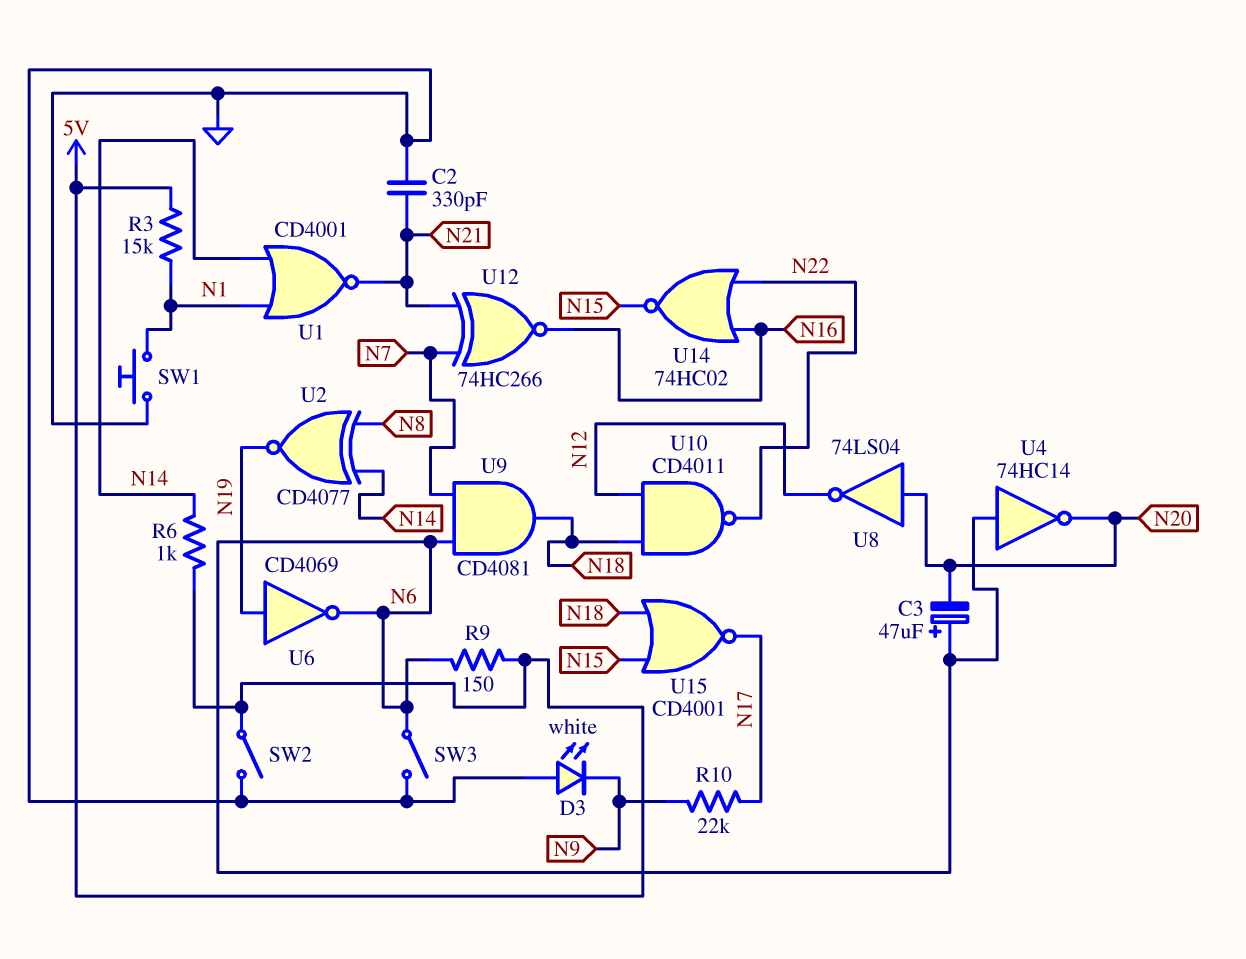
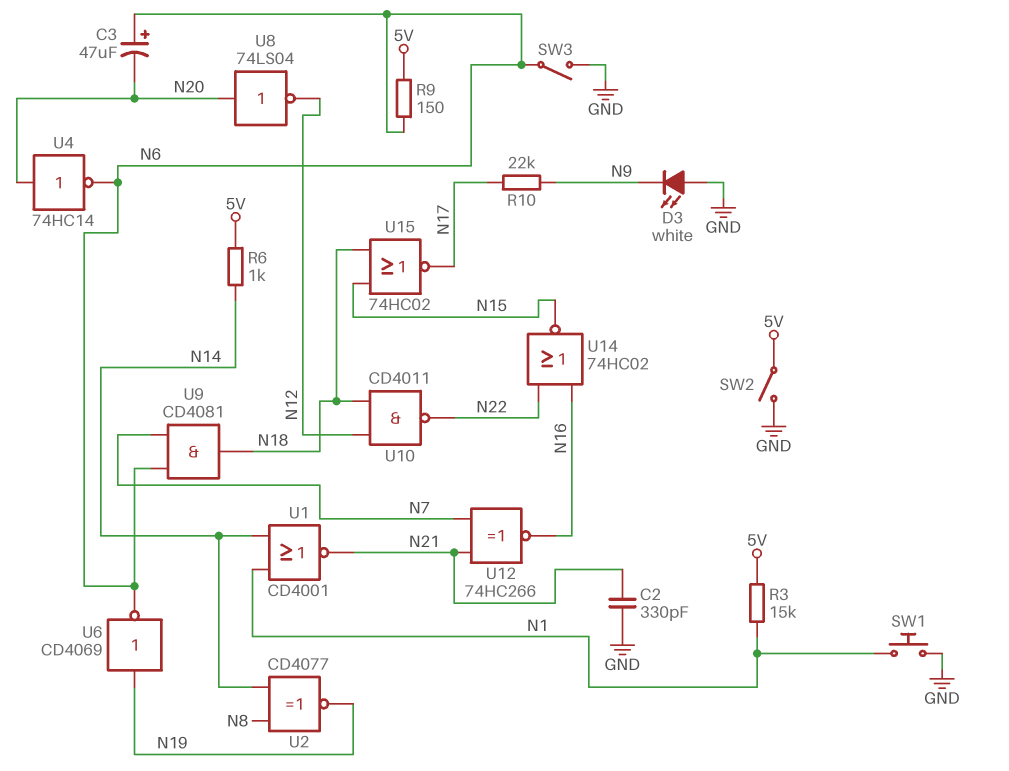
U4: NOT 74HC14 (in N6, out N20) -> NOT 74HC14 (in N20, out N6)
U15: NOR CD4001 (in N15, in N18, out N17) -> NOR 74HC02 (in N15, in N18, out N17)

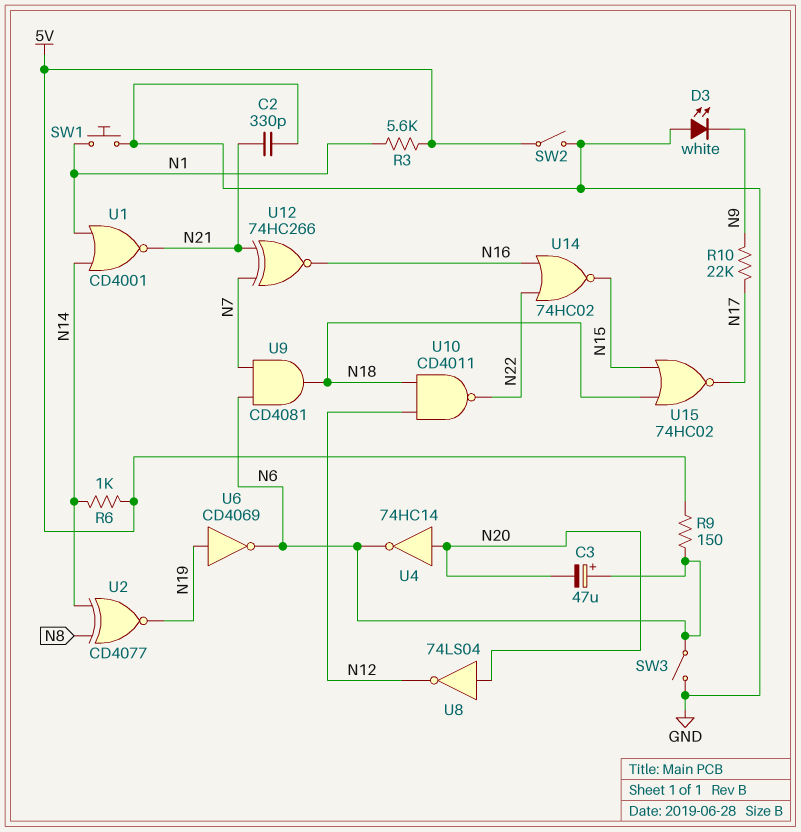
R3: 15k (5V, N1) -> 5.6k (5V, N1)

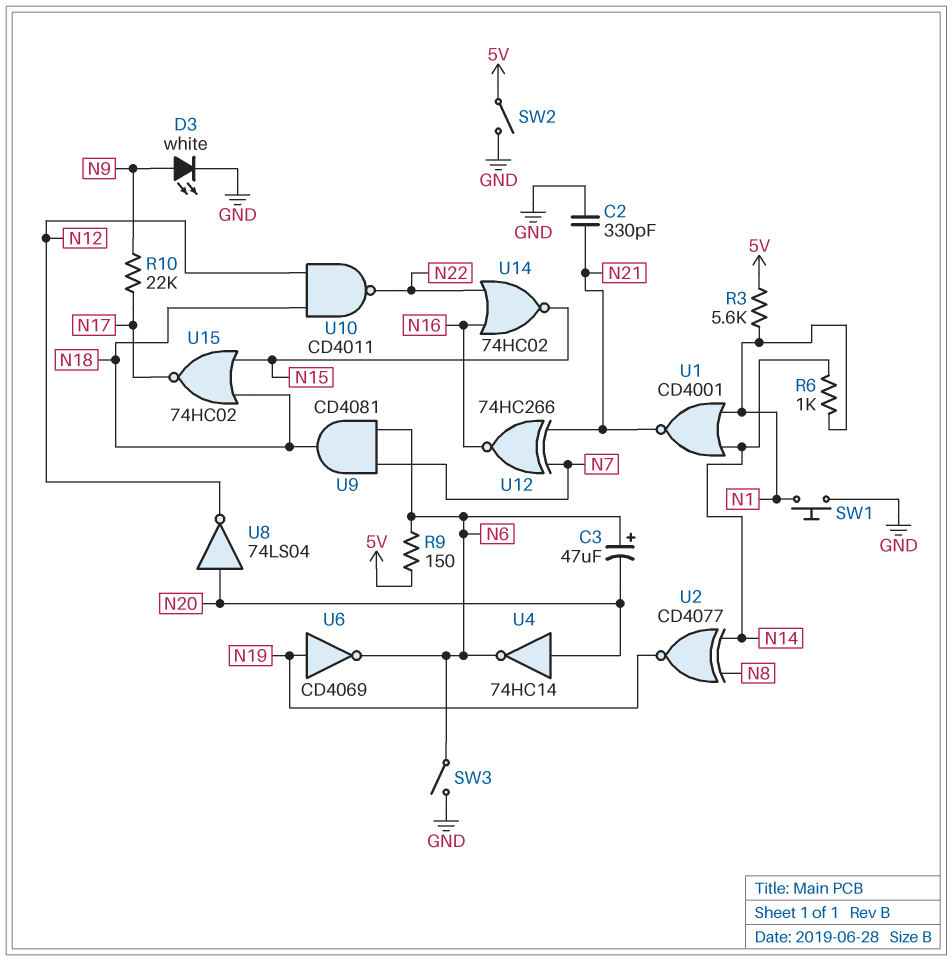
D3: LED white (A GND, K N9) -> LED white (A N9, K GND)
R6: 1k (5V, N14) -> 1k (N1, N14)

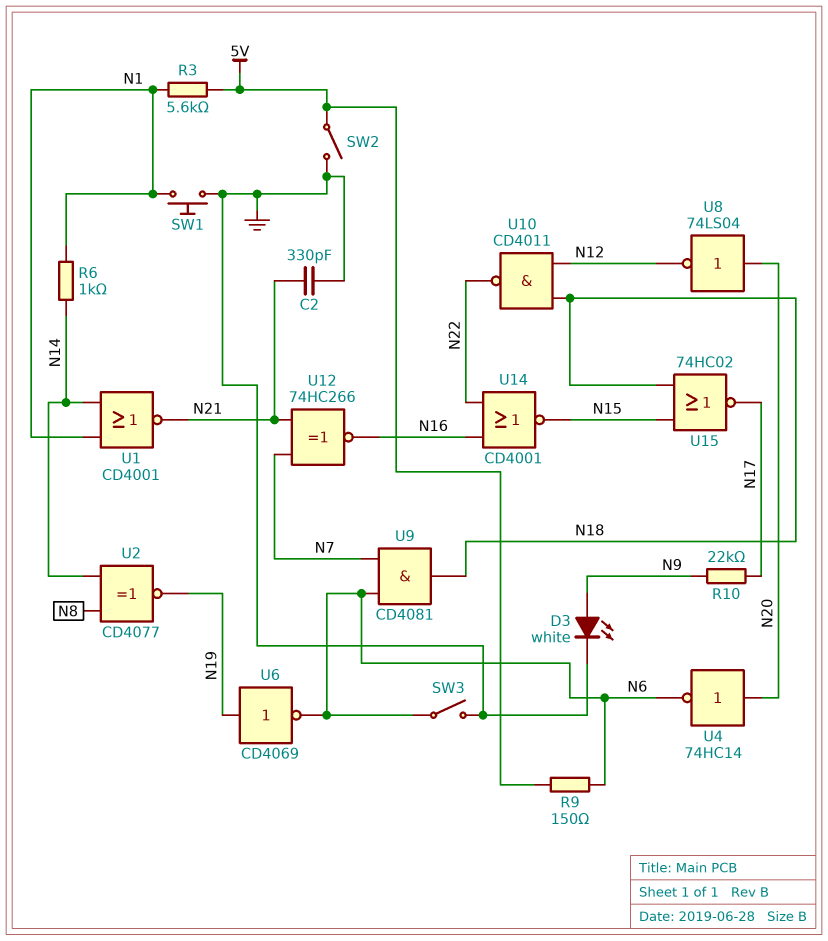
C3: 47uF (plus N6, minus N20) -> none
U14: NOR 74HC02 (in N16, in N22, out N15) -> NOR CD4001 (in N16, in N22, out N15)

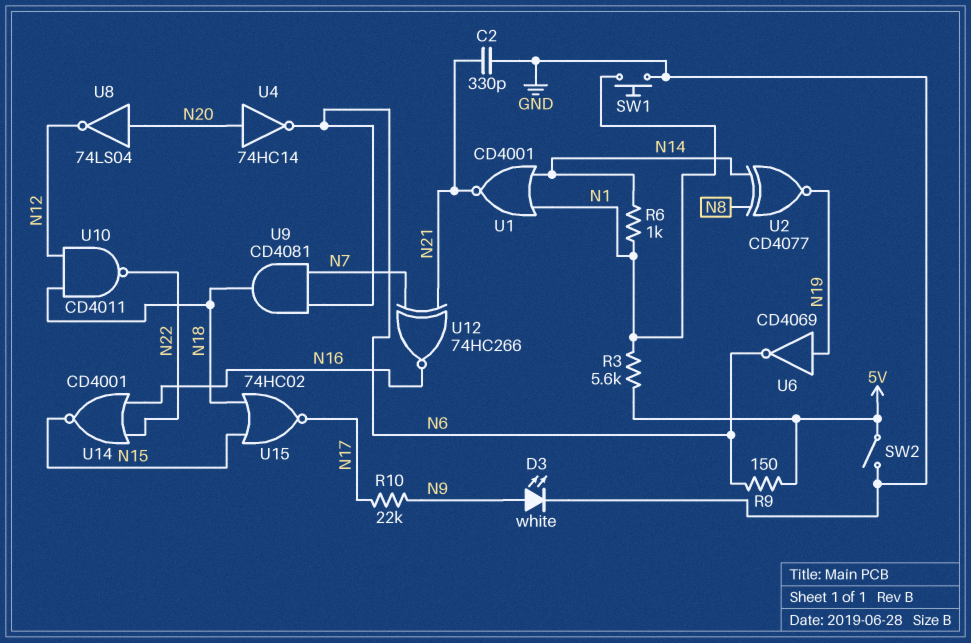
SW3: switch (GND, N6) -> none

